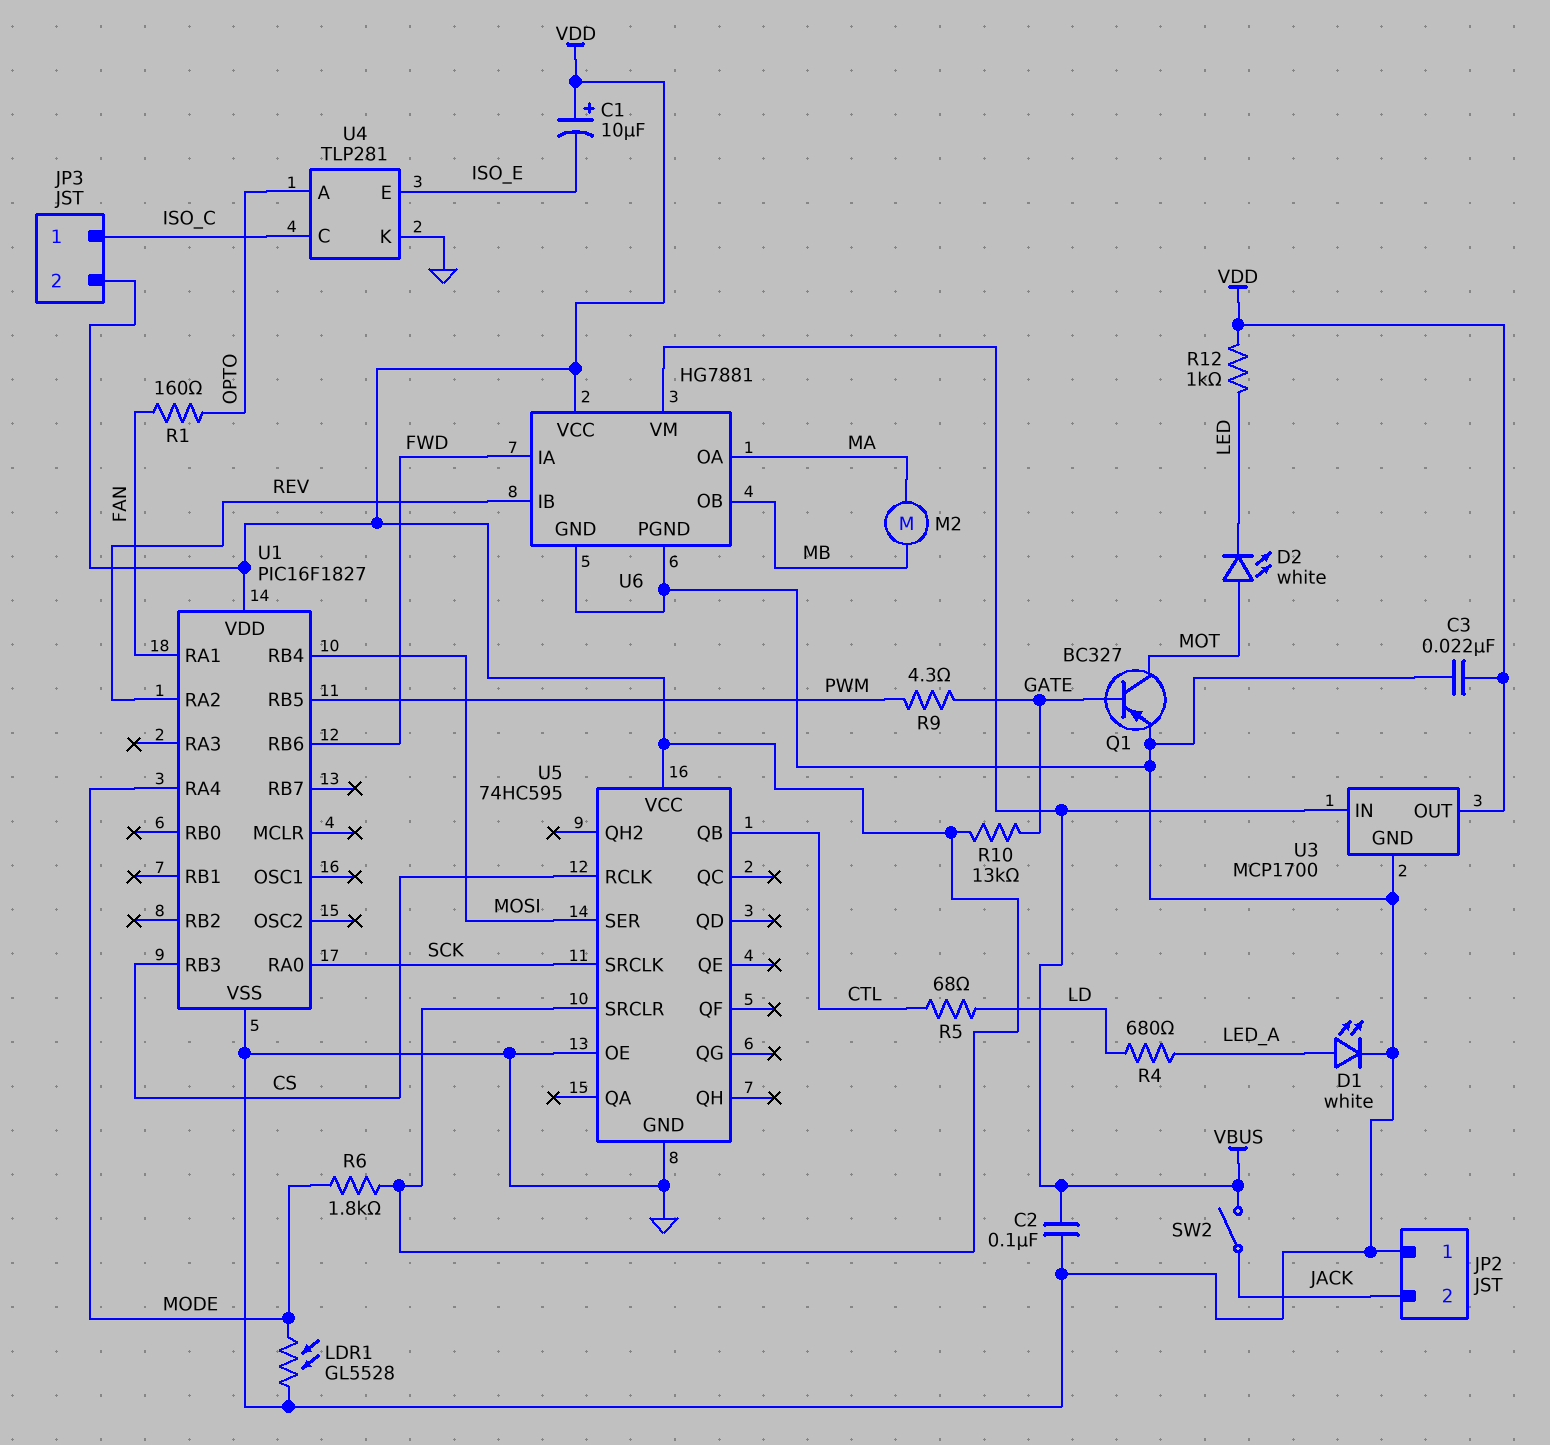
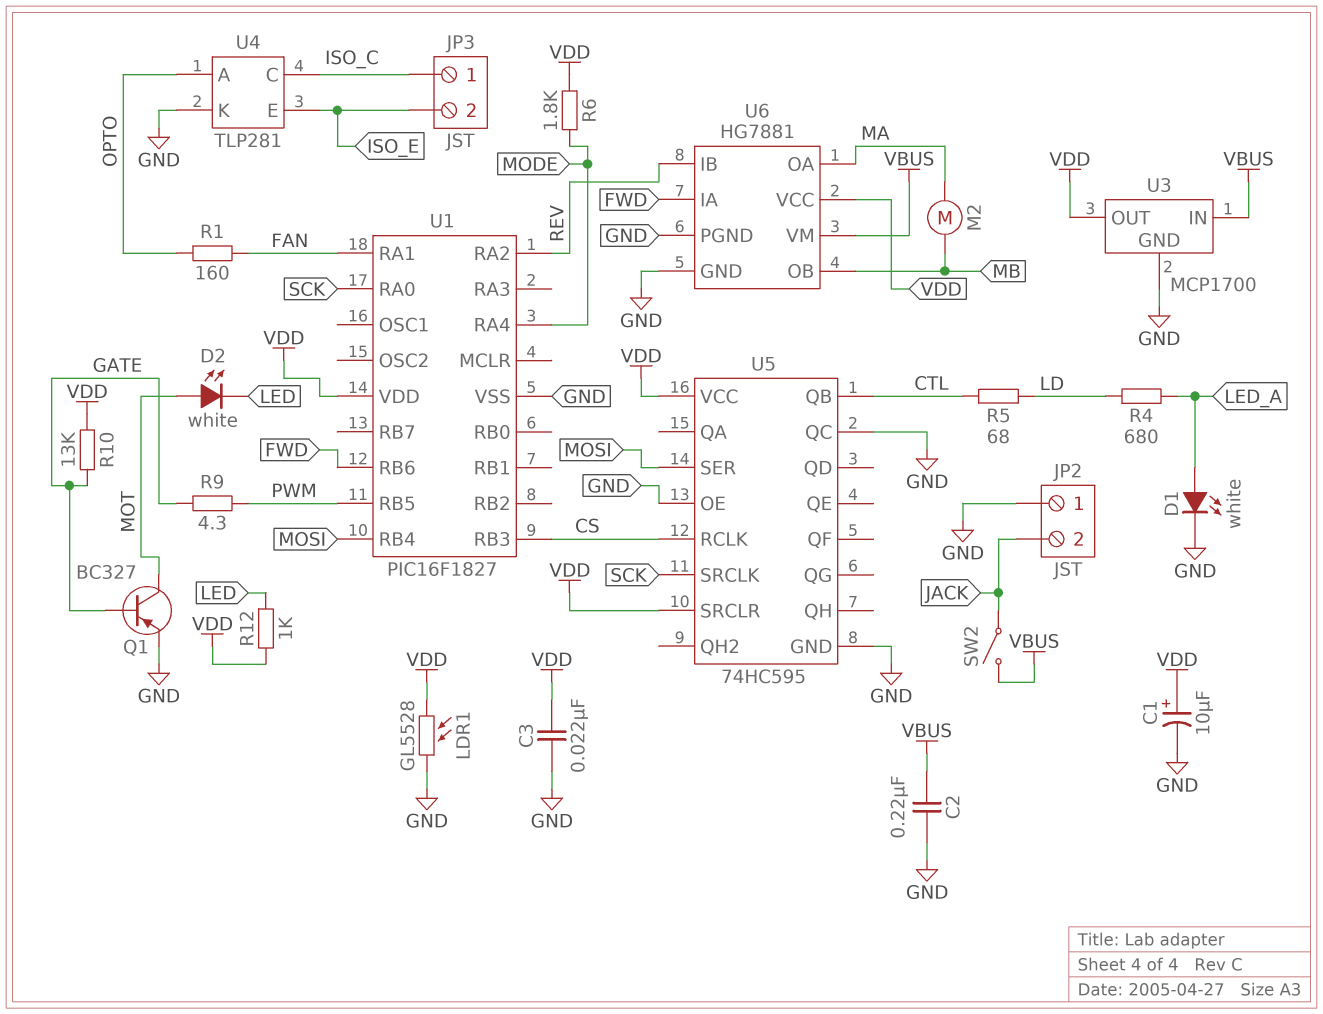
C1: 10uF (plus VDD, minus ISO_E) -> 10uF (plus VDD, minus GND)
C2: 100nF (GND, VBUS) -> 220nF (GND, VBUS)
JP3 pin 2: VDD -> ISO_E
LDR1: GL5528 (GND, MODE) -> GL5528 (GND, VDD)
U5 pin QC: none -> GND

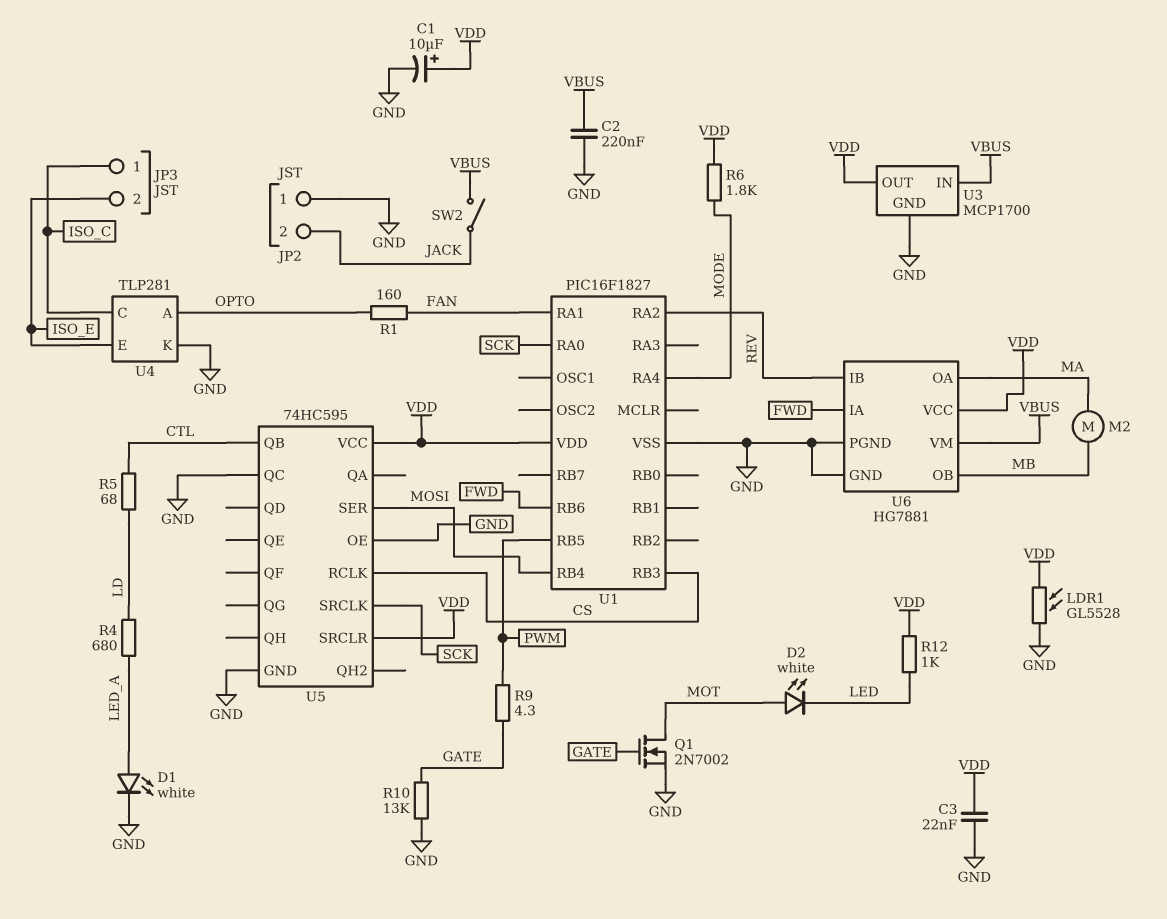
Q1: PNP BC327 (B GATE, C MOT, E GND) -> NMOS 2N7002 (G GATE, D MOT, S GND)
R10: 13k (GATE, VDD) -> 13k (GATE, GND)

